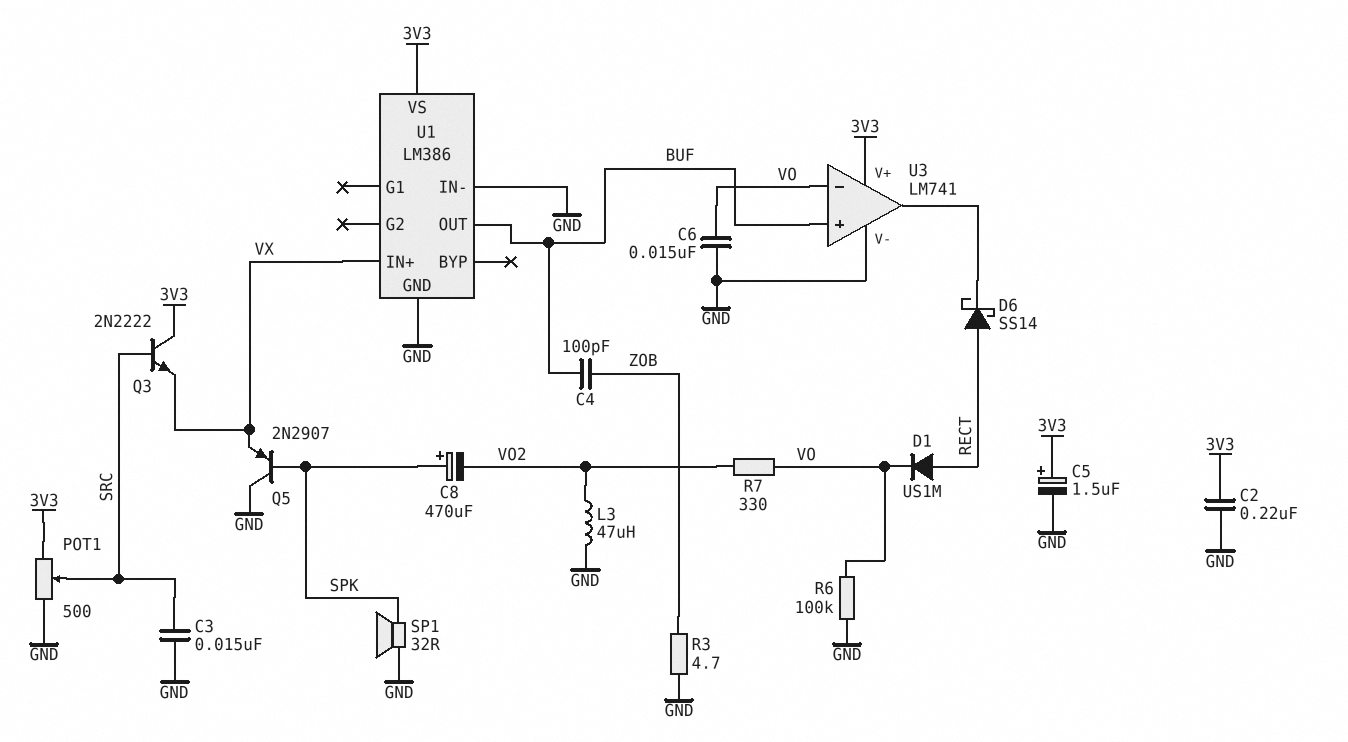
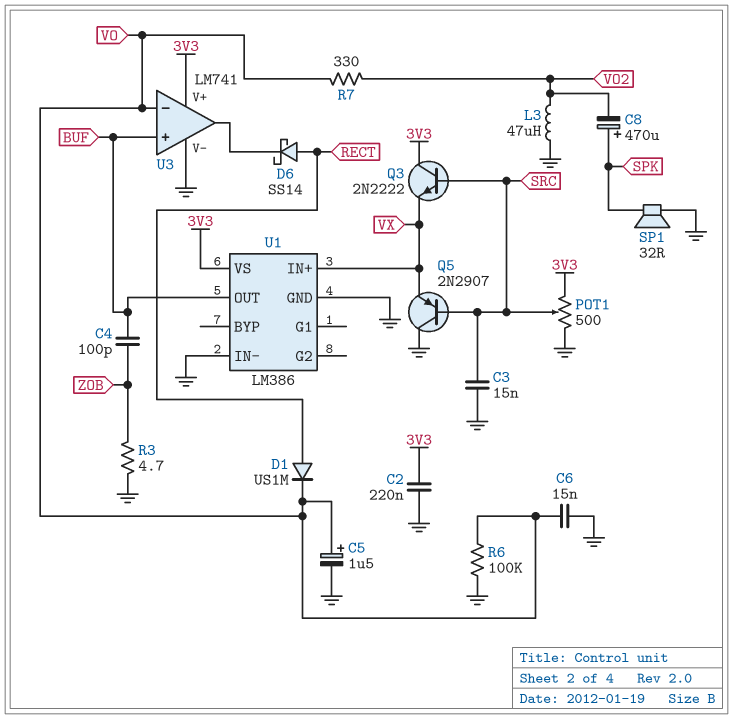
C5: 1.5uF (plus 3V3, minus GND) -> 1.5uF (plus VO, minus GND)
Q5: PNP 2N2907 (B SPK, C GND, E VX) -> PNP 2N2907 (B SRC, C GND, E VX)

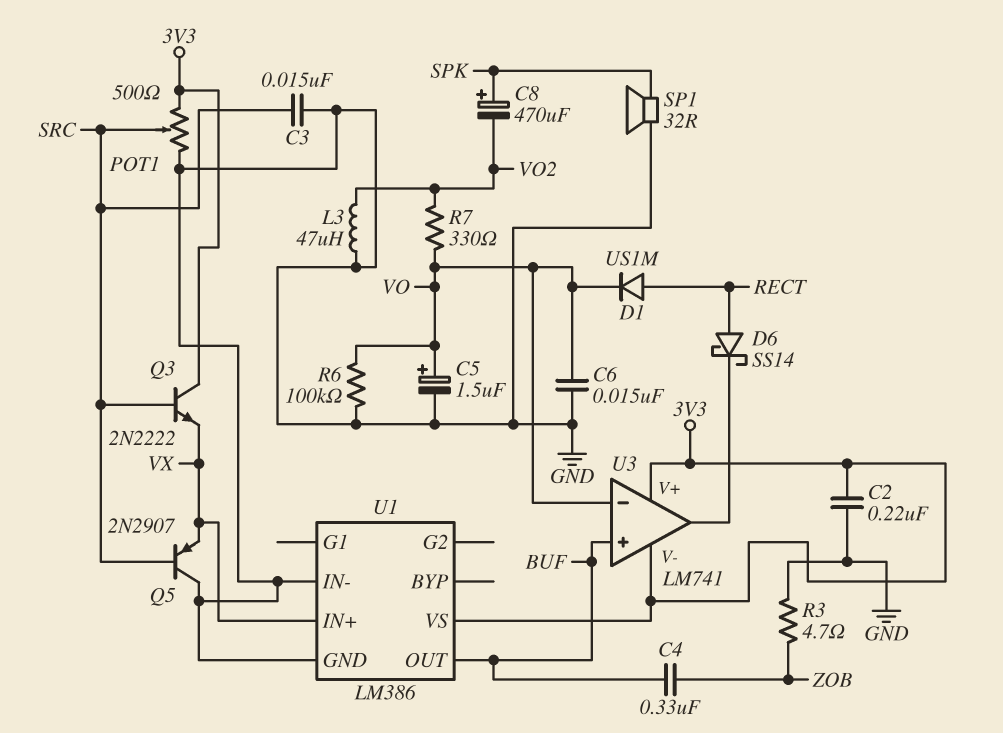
C4: 100pF (BUF, ZOB) -> 330nF (BUF, ZOB)
U3 pin V-: GND -> 3V3

